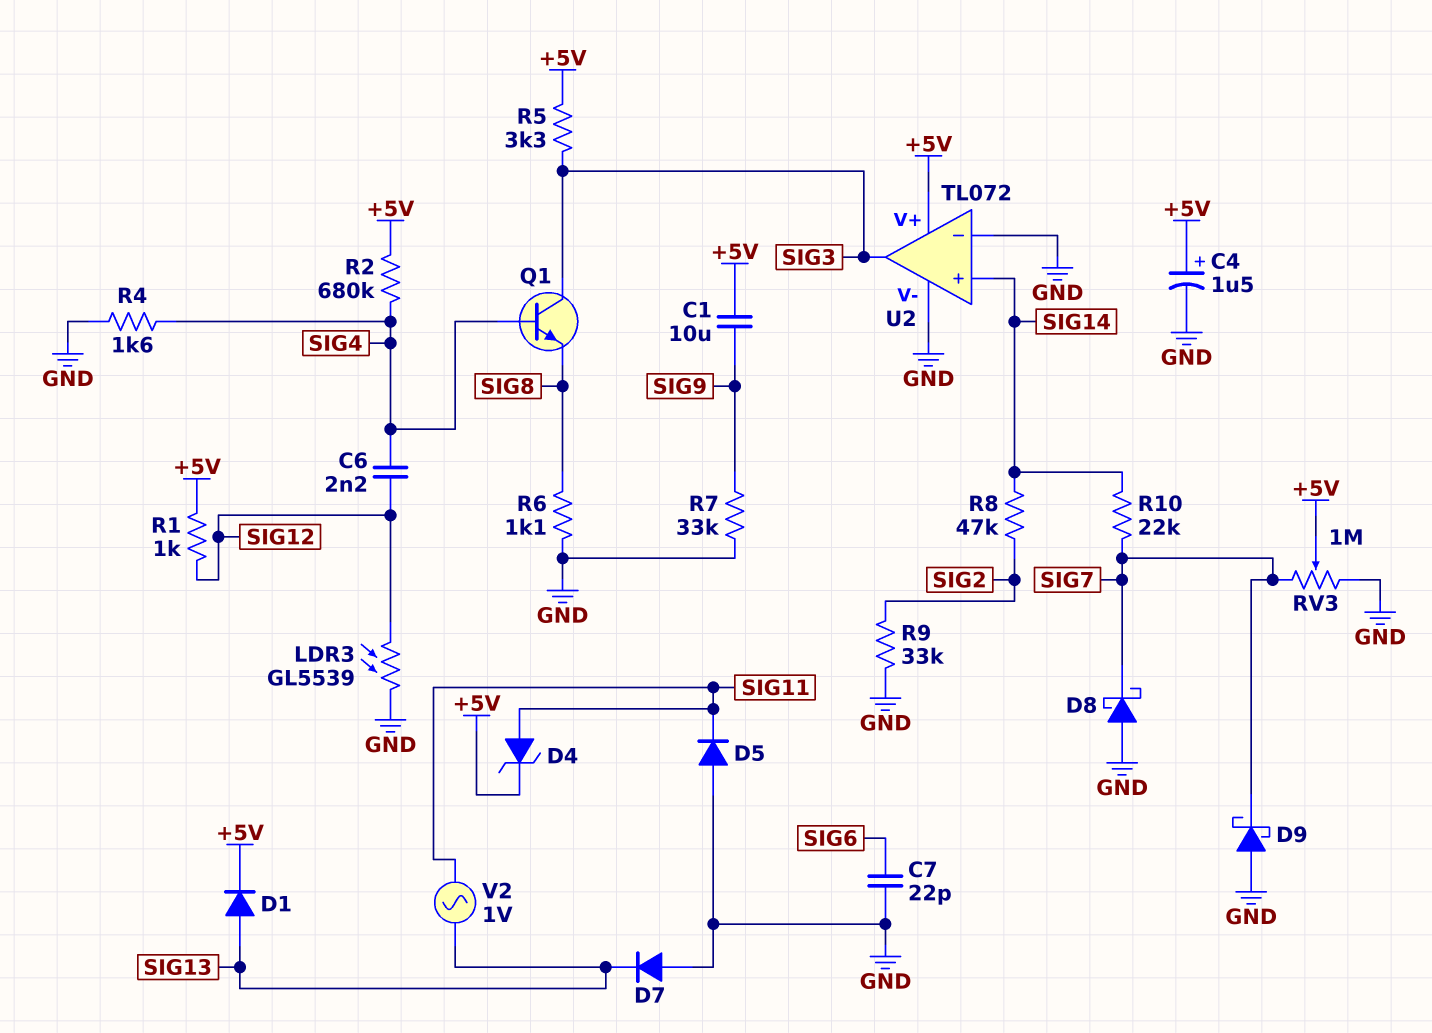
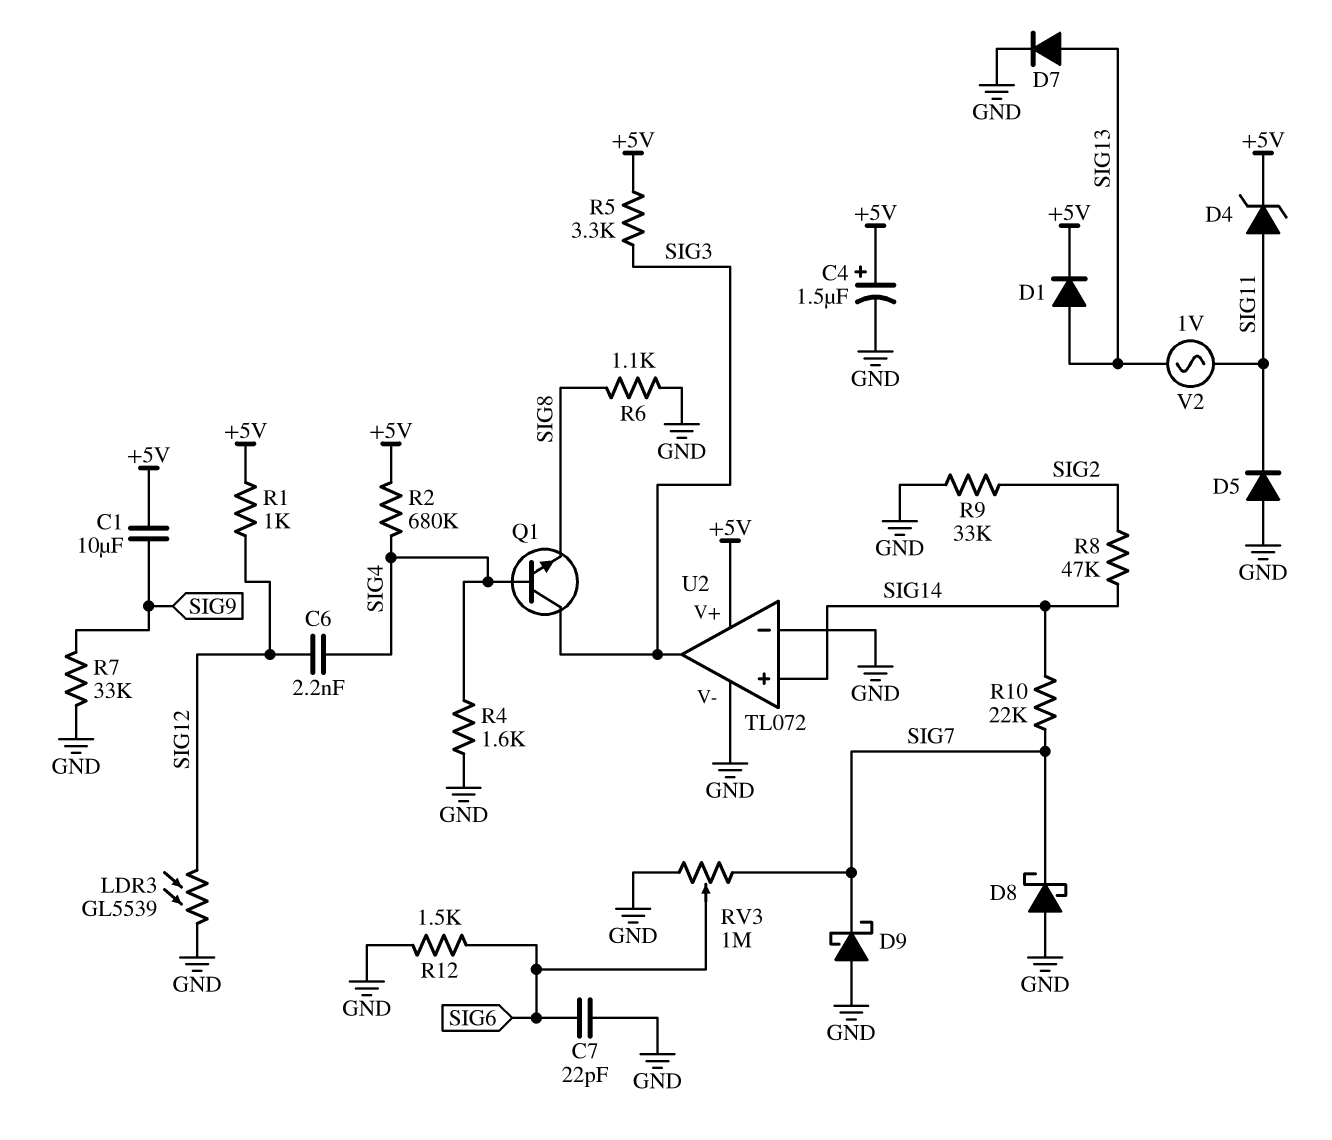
D7: diode (A GND, K SIG13) -> diode (A SIG13, K GND)
R12: none -> 1.5k (GND, SIG6)
RV3: 1M (GND, SIG7, wiper +5V) -> 1M (GND, SIG7, wiper SIG6)

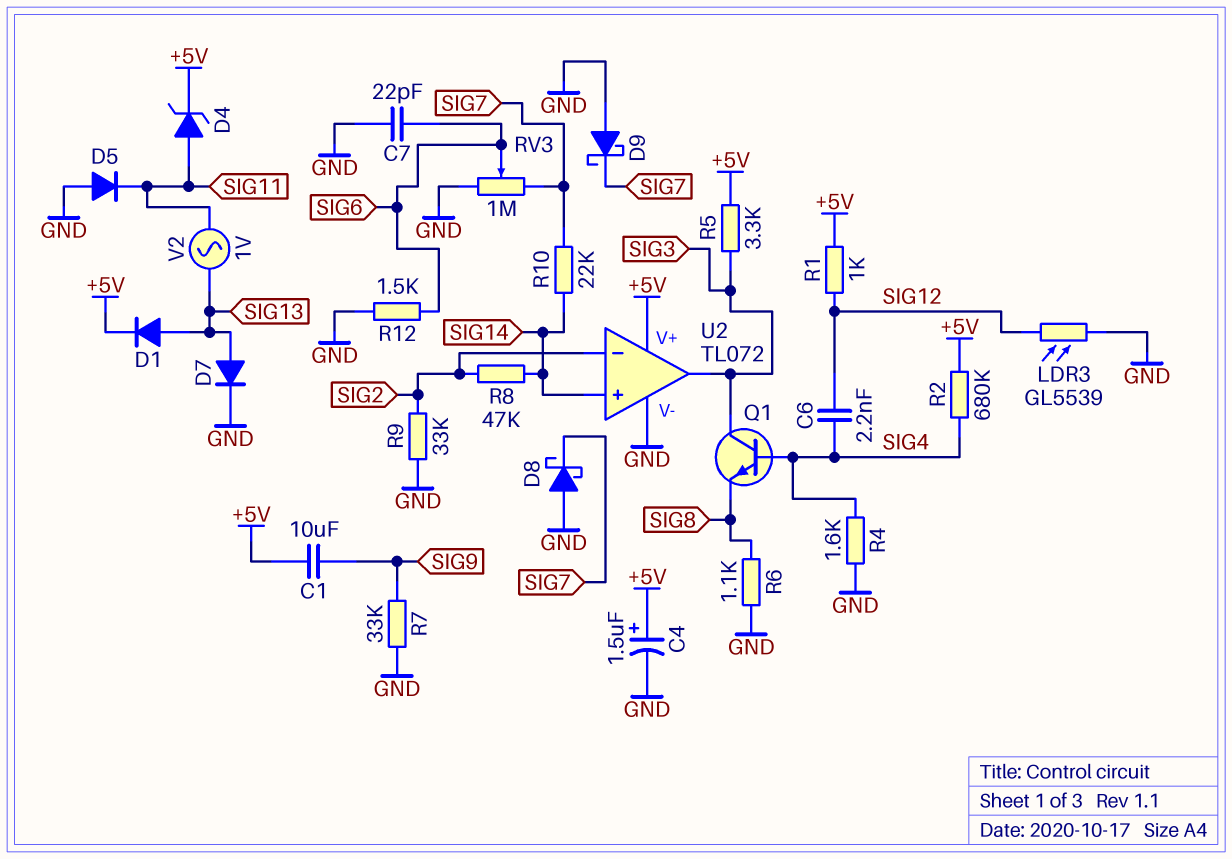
U2 pin in-: GND -> SIG2

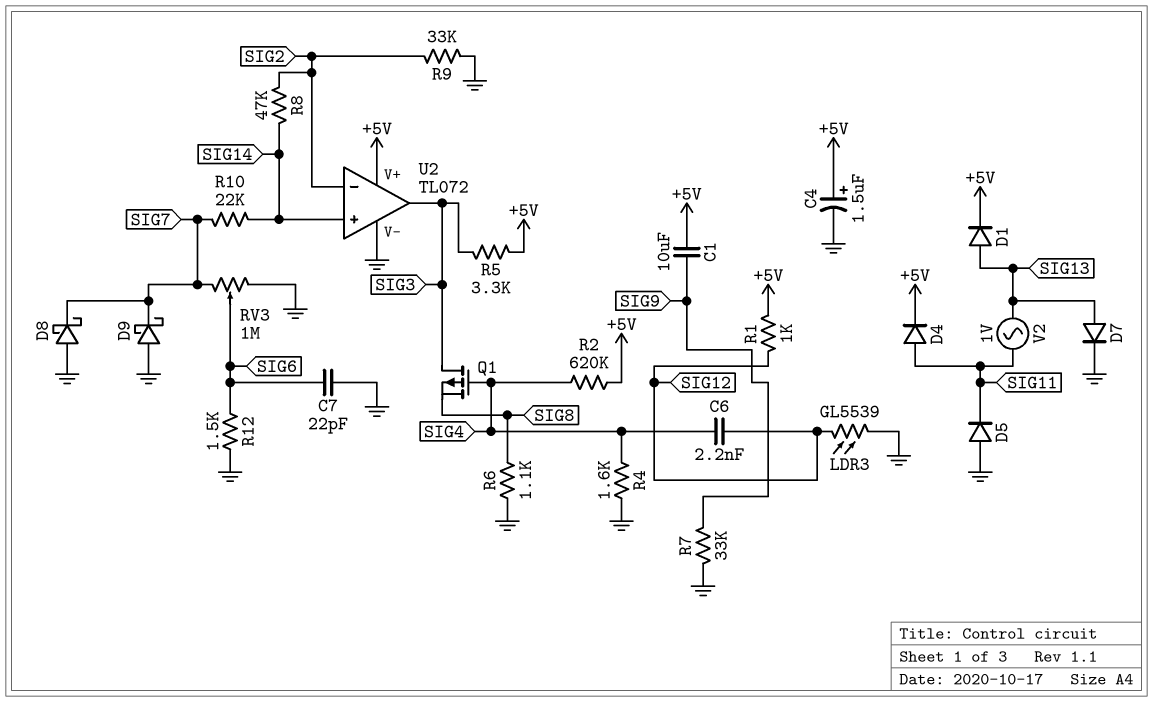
D4: zener (A SIG11, K +5V) -> diode (A SIG11, K +5V)
Q1: NPN (B SIG4, C SIG3, E SIG8) -> PMOS (G SIG4, D SIG3, S SIG8)
R2: 680k (+5V, SIG4) -> 620k (+5V, SIG4)

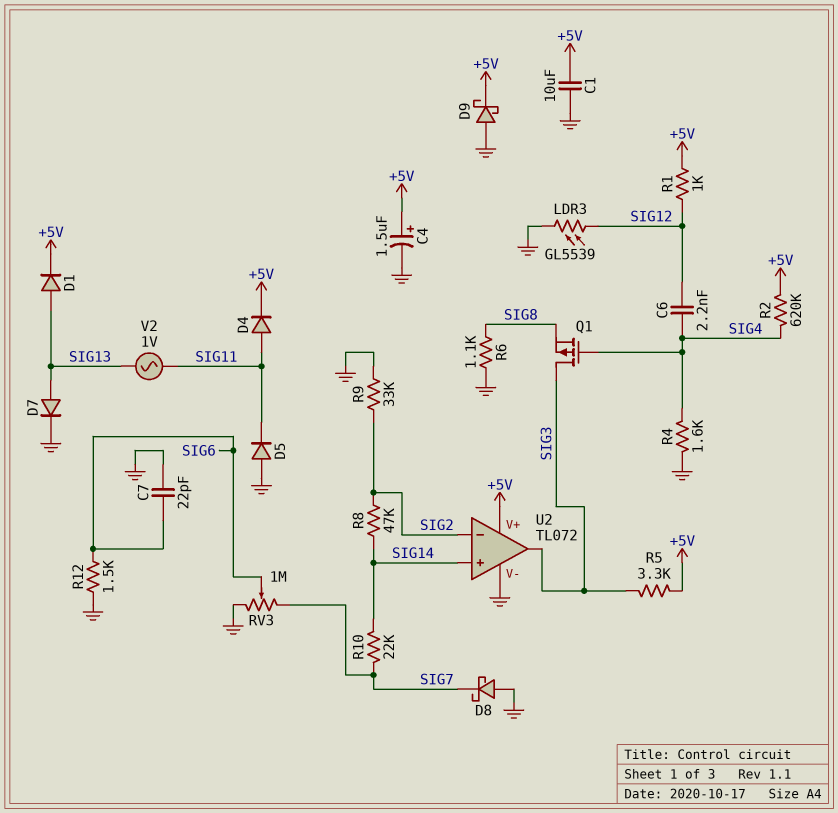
C1: 10uF (+5V, SIG9) -> 10uF (+5V, GND)
D9: schottky (A GND, K SIG7) -> schottky (A GND, K +5V)
R7: 33k (GND, SIG9) -> none

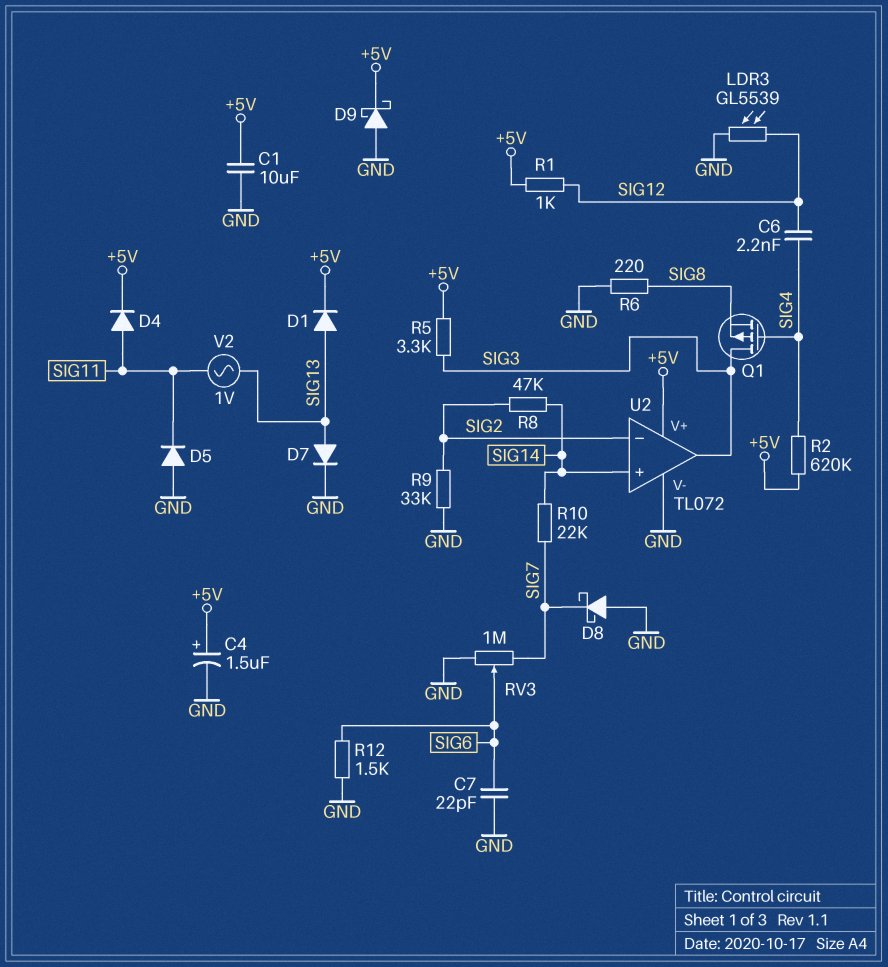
R4: 1.6k (GND, SIG4) -> none
R6: 1.1k (GND, SIG8) -> 220 (GND, SIG8)

